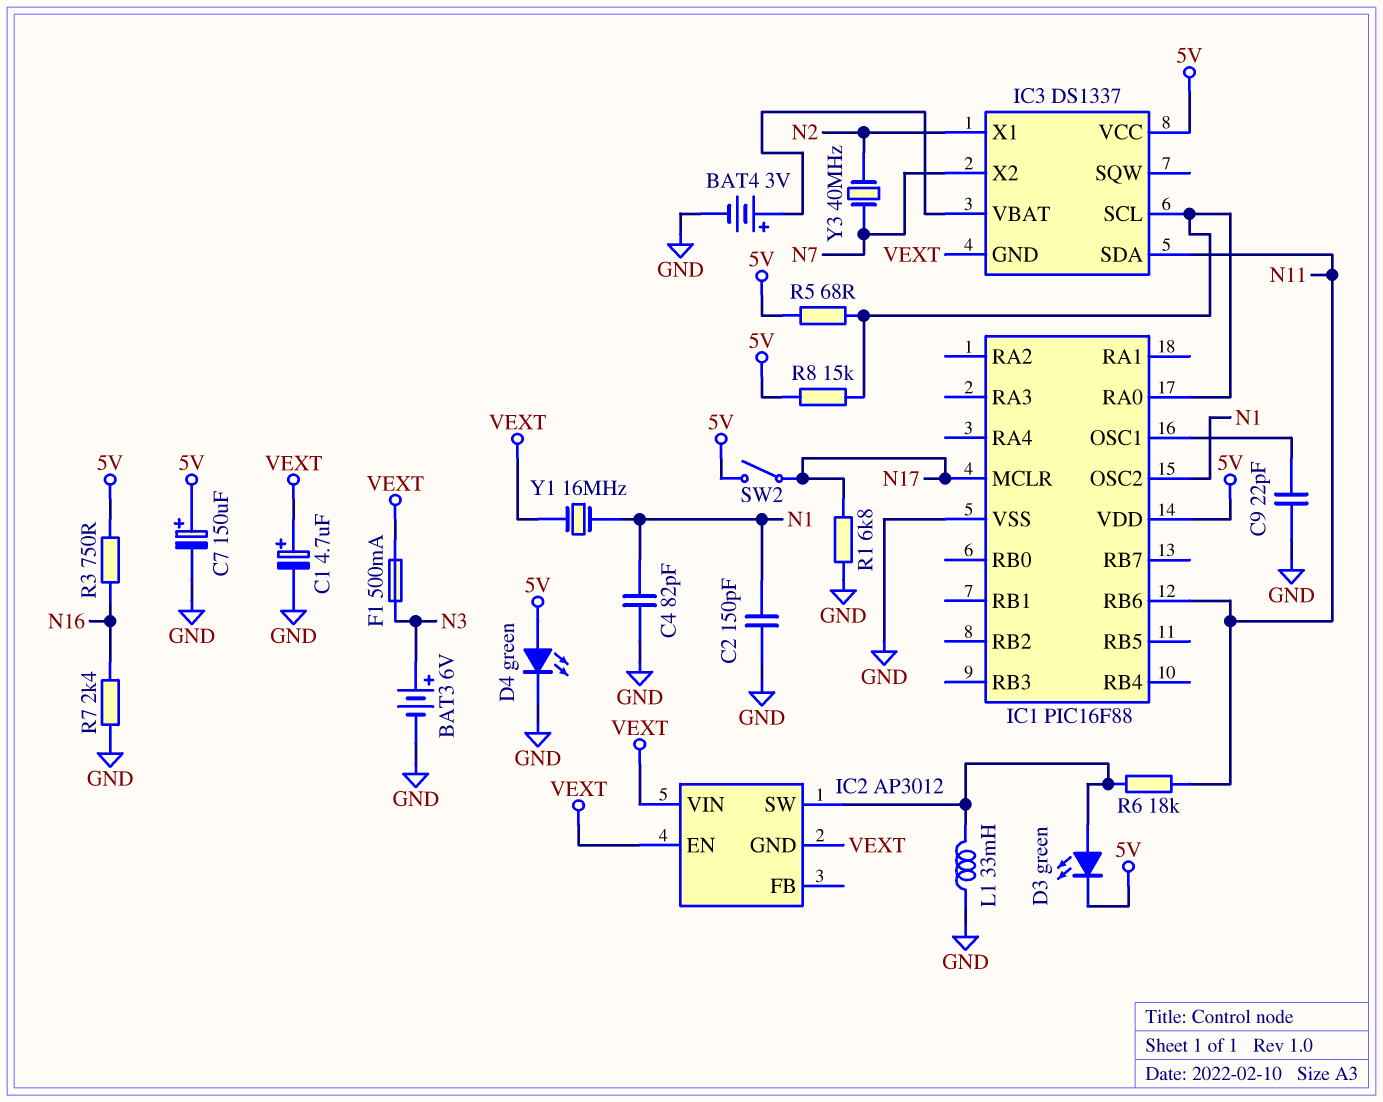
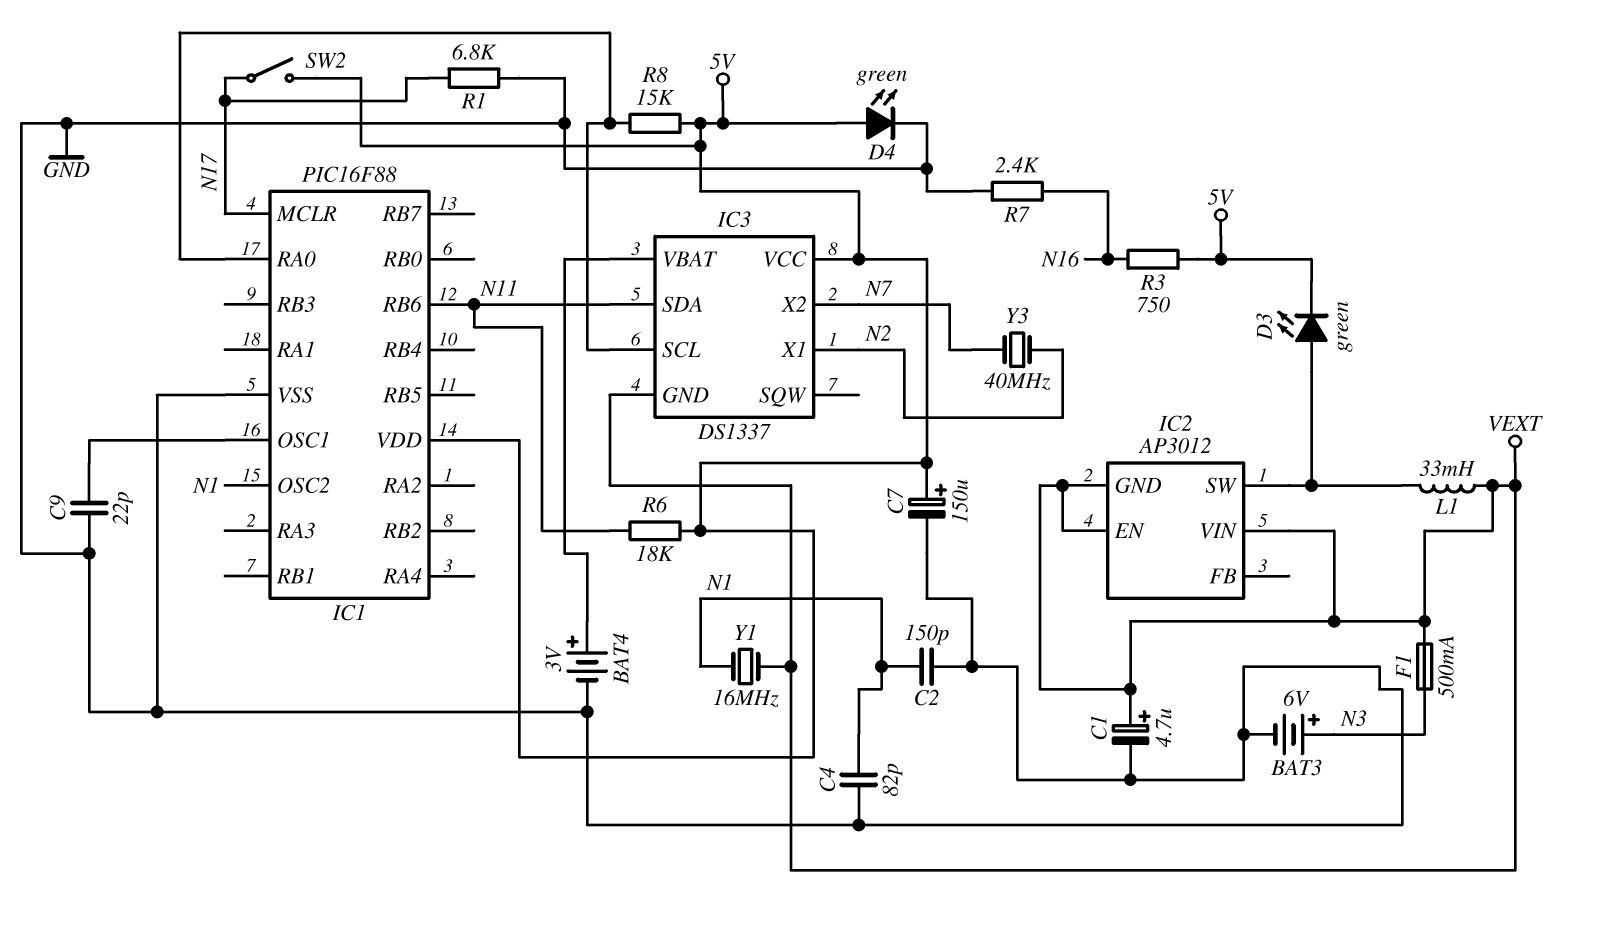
L1: 33mH (GND, IC2/SW) -> 33mH (IC2/SW, VEXT)
R5: 68 (5V, IC1/RA0) -> none
R6: 18k (IC2/SW, N11) -> 18k (5V, N11)

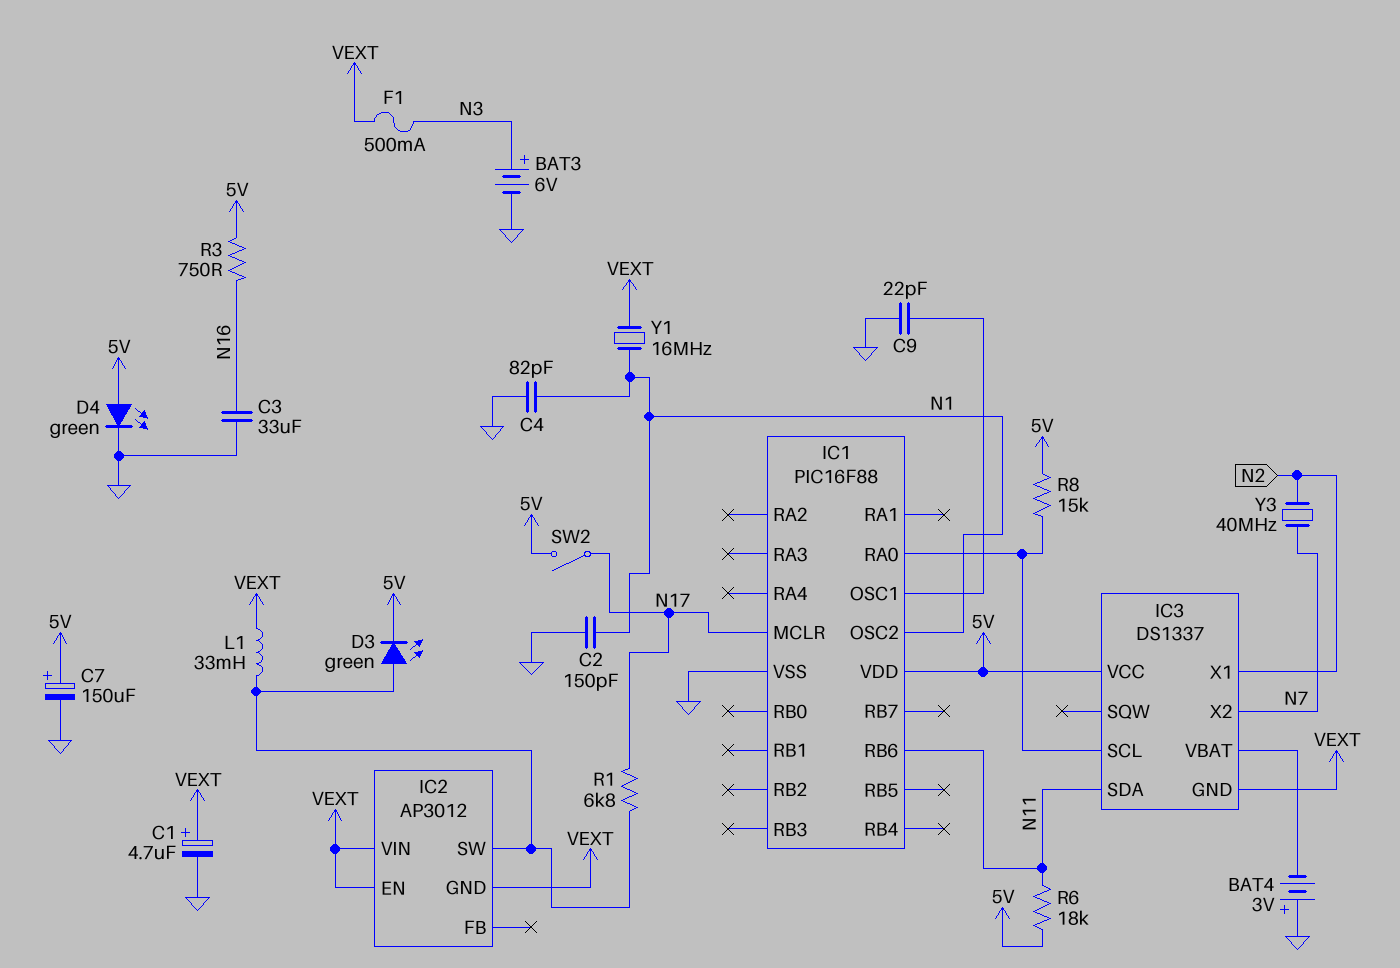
BAT4: 3V (plus IC3/VBAT, minus GND) -> 3V (plus GND, minus IC3/VBAT)
C3: none -> 33uF (GND, N16)
R1: 6.8k (GND, N17) -> 6.8k (IC2/SW, N17)
R7: 2.4k (GND, N16) -> none

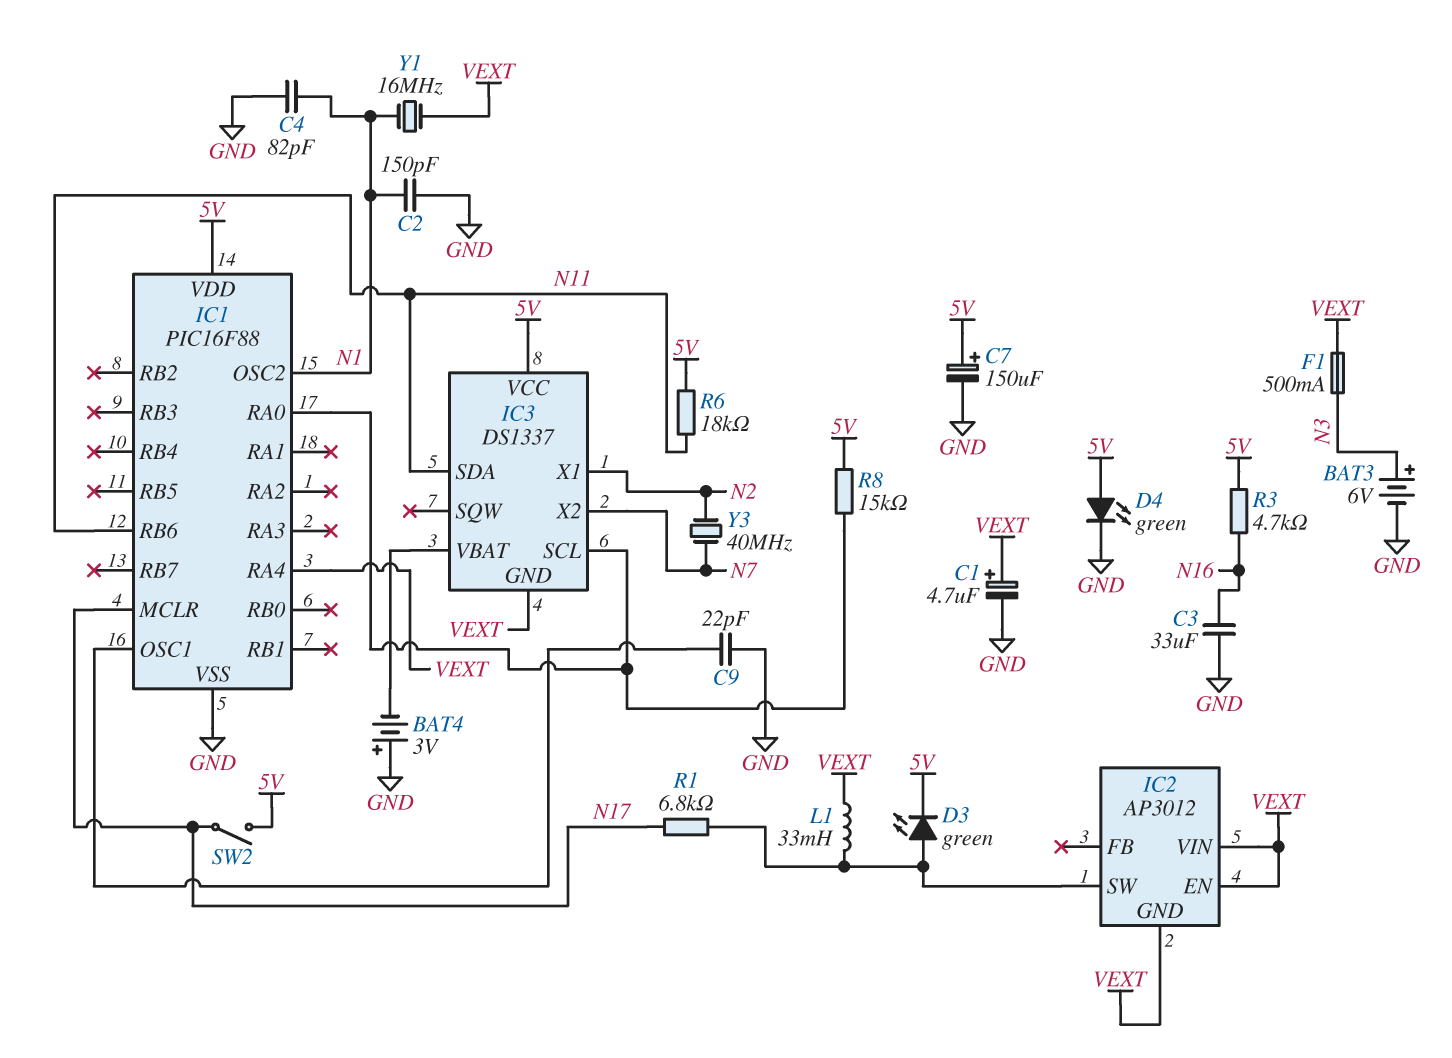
IC1 pin RA4: none -> VEXT
R3: 750 (5V, N16) -> 4.7k (5V, N16)

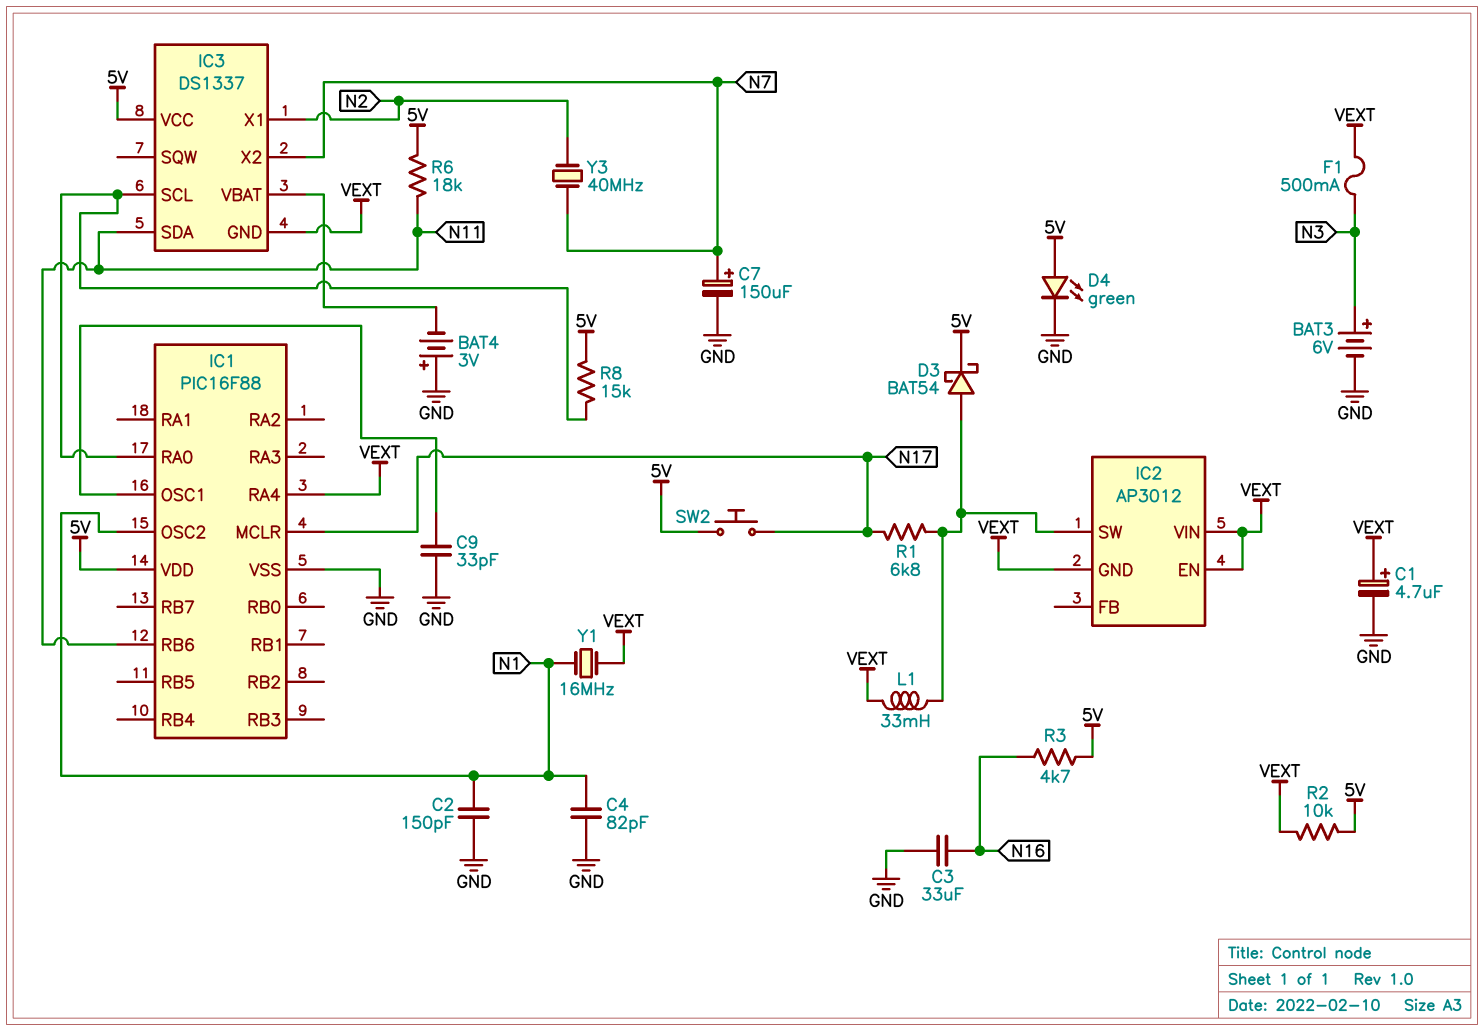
C7: 150uF (plus 5V, minus GND) -> 150uF (plus N7, minus GND)
C9: 22pF (GND, IC1/OSC1) -> 33pF (GND, IC1/OSC1)
D3: LED green (A IC2/SW, K 5V) -> schottky BAT54 (A IC2/SW, K 5V)
R2: none -> 10k (5V, VEXT)
SW2: switch (5V, N17) -> button (5V, N17)

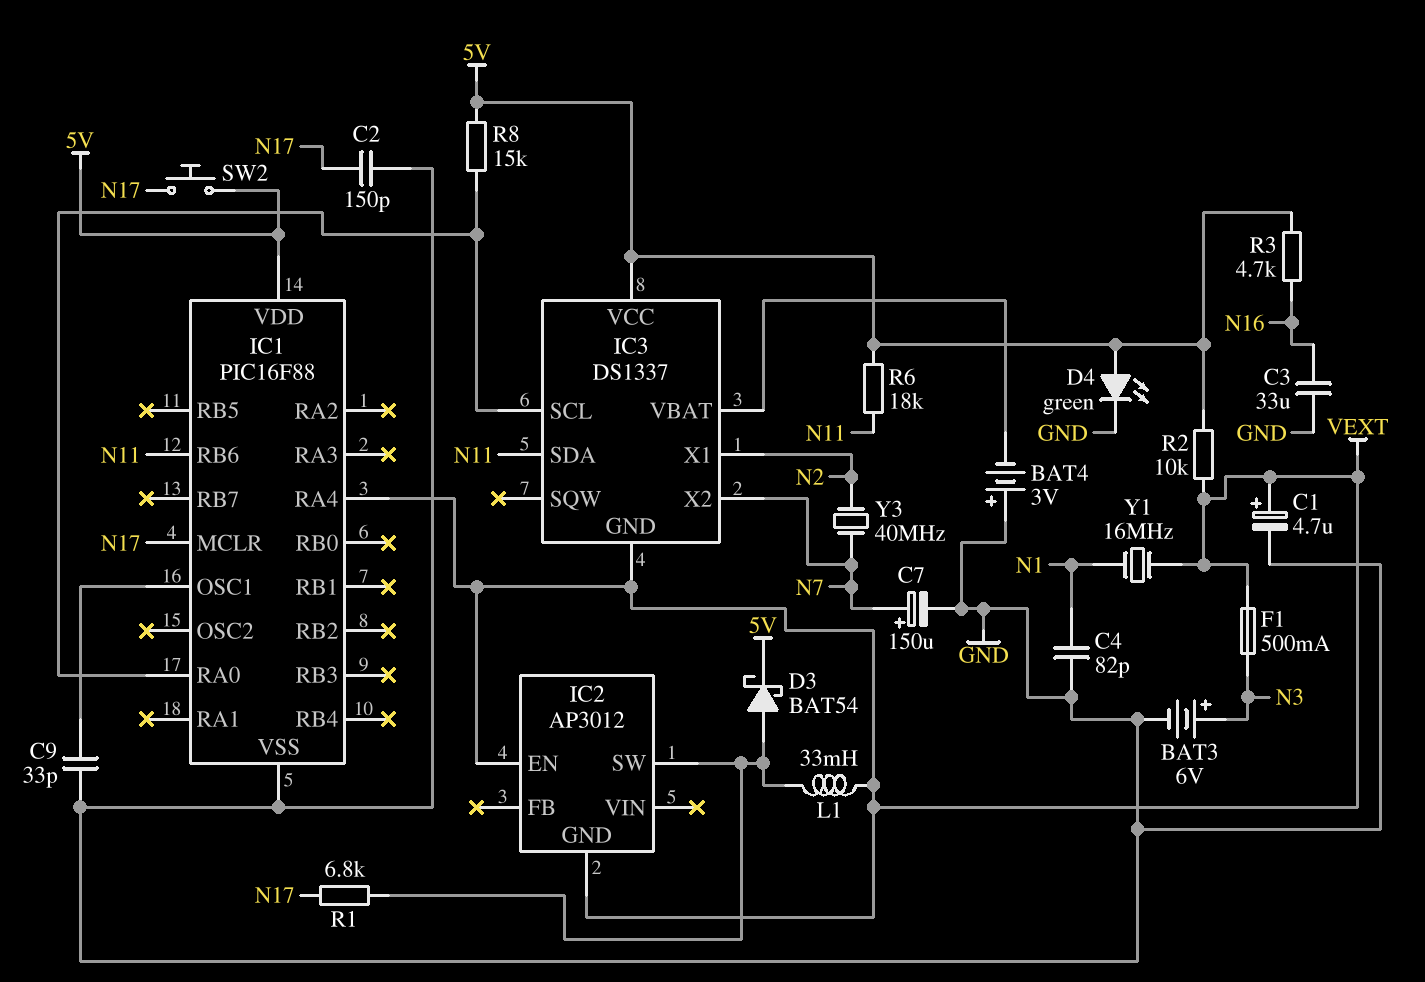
C2: 150pF (GND, N1) -> 150pF (GND, N17)
IC1 pin OSC2: N1 -> none
IC2 pin VIN: VEXT -> none

